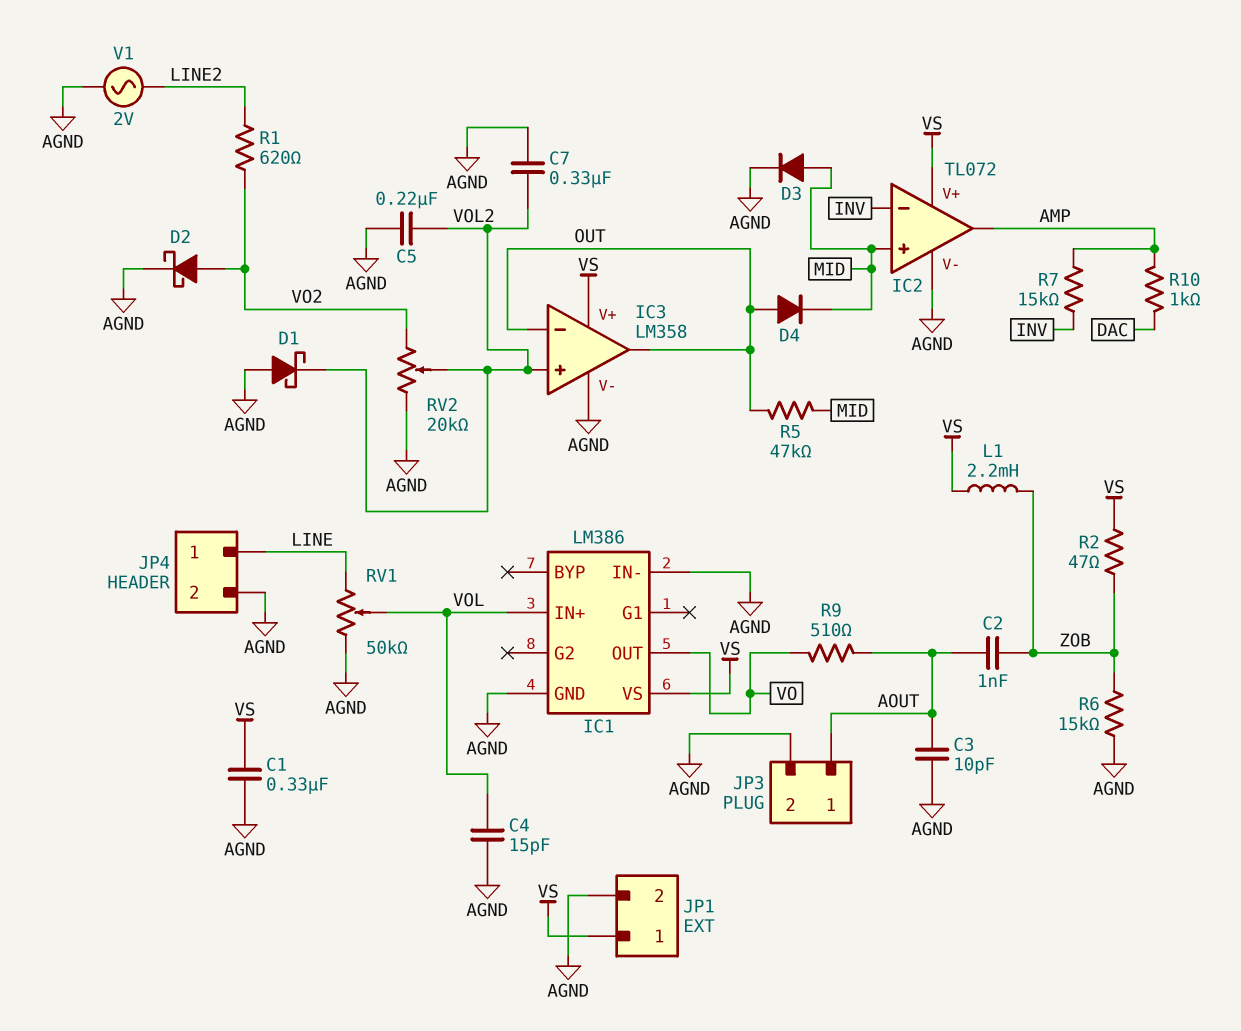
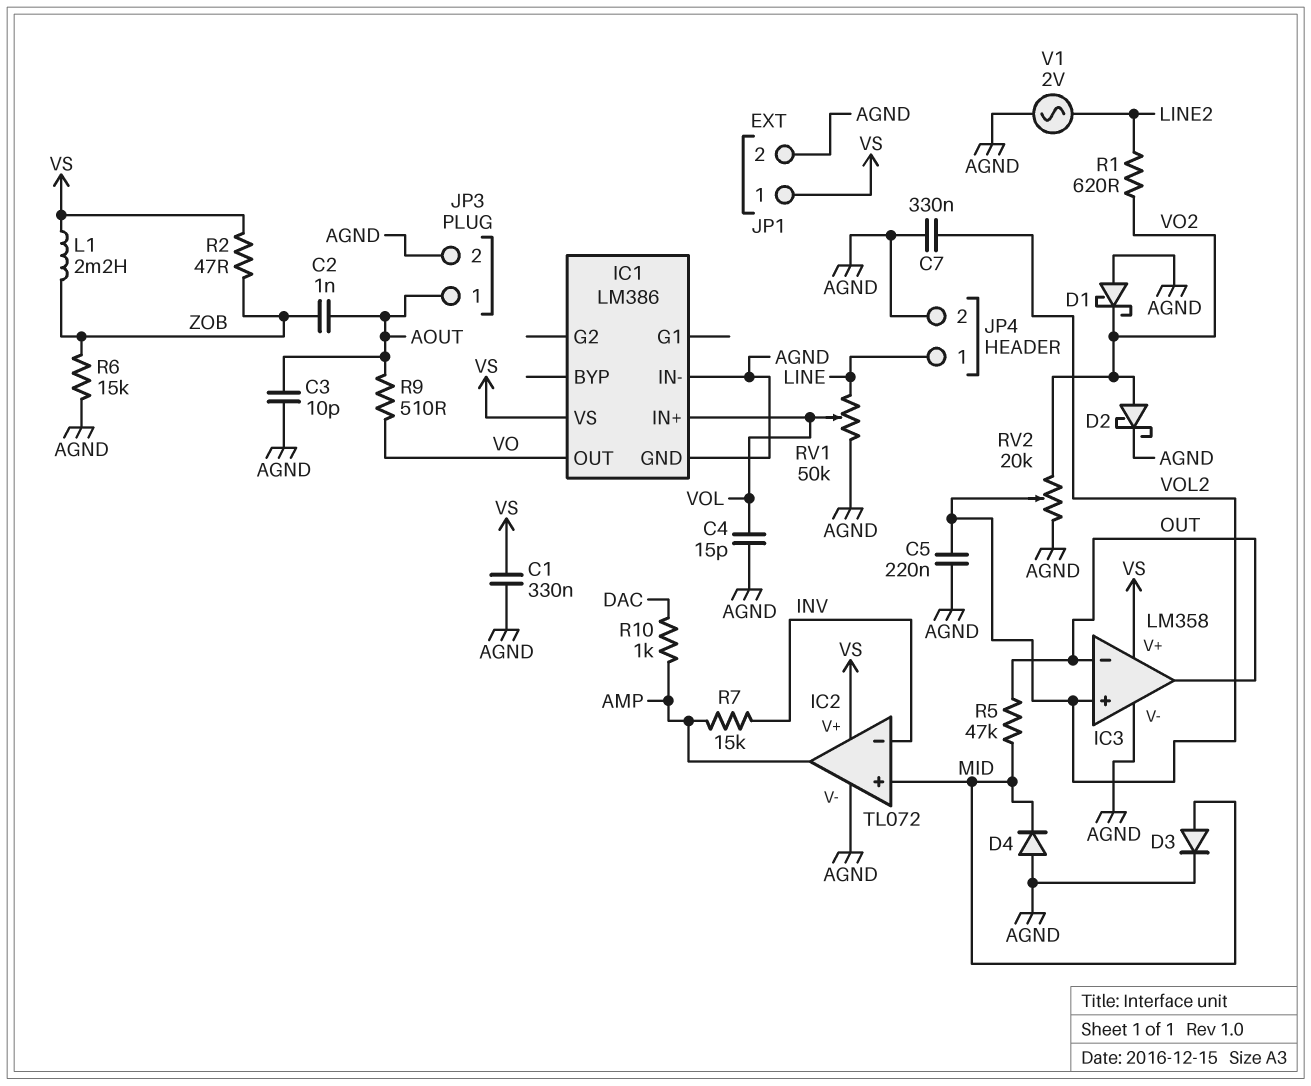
D1: schottky (A AGND, K VOL2) -> schottky (A AGND, K VO2)
D4: diode (A OUT, K MID) -> diode (A AGND, K MID)

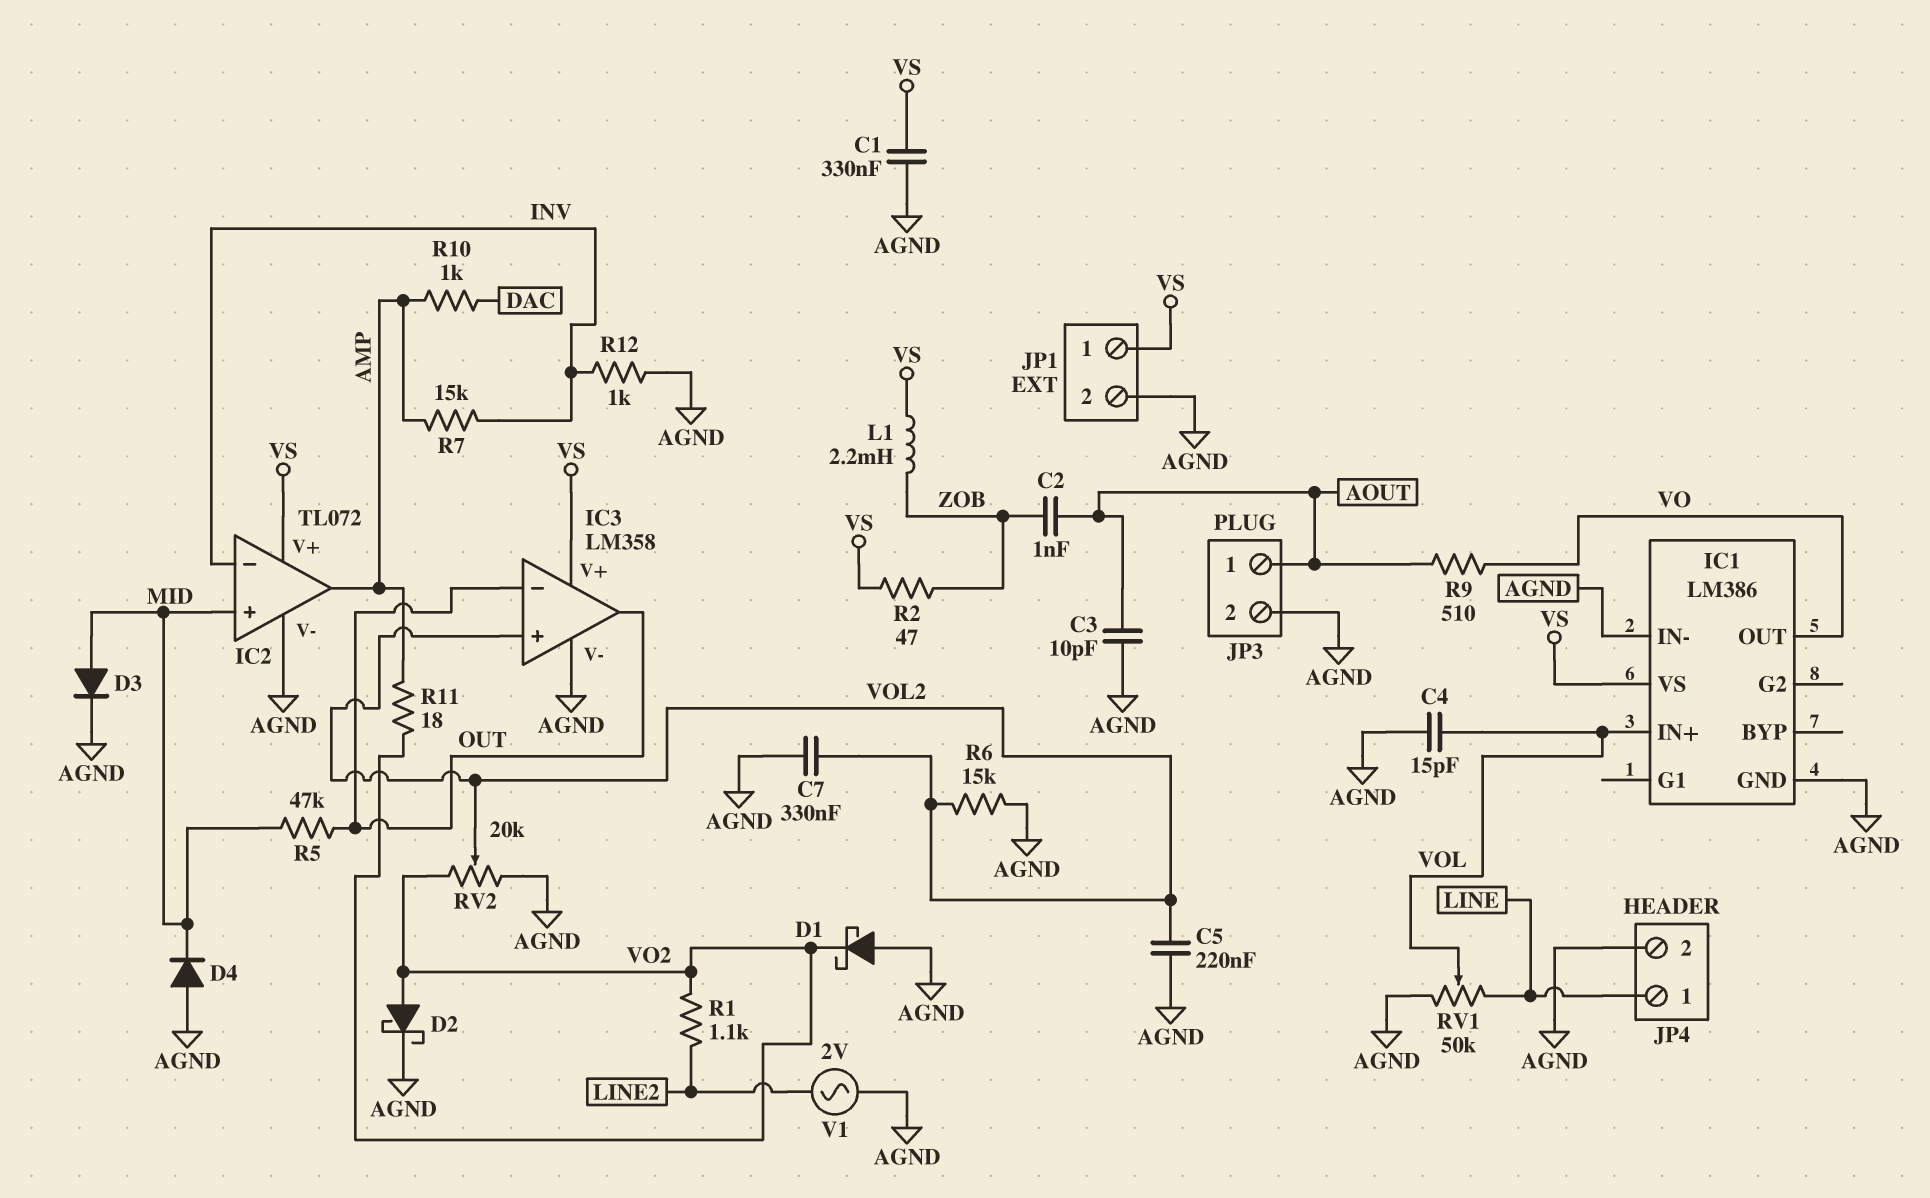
R1: 620 (LINE2, VO2) -> 1.1k (LINE2, VO2)
R6: 15k (AGND, ZOB) -> 15k (AGND, VOL2)
R11: none -> 18 (AMP, VO2)
R12: none -> 1k (AGND, INV)

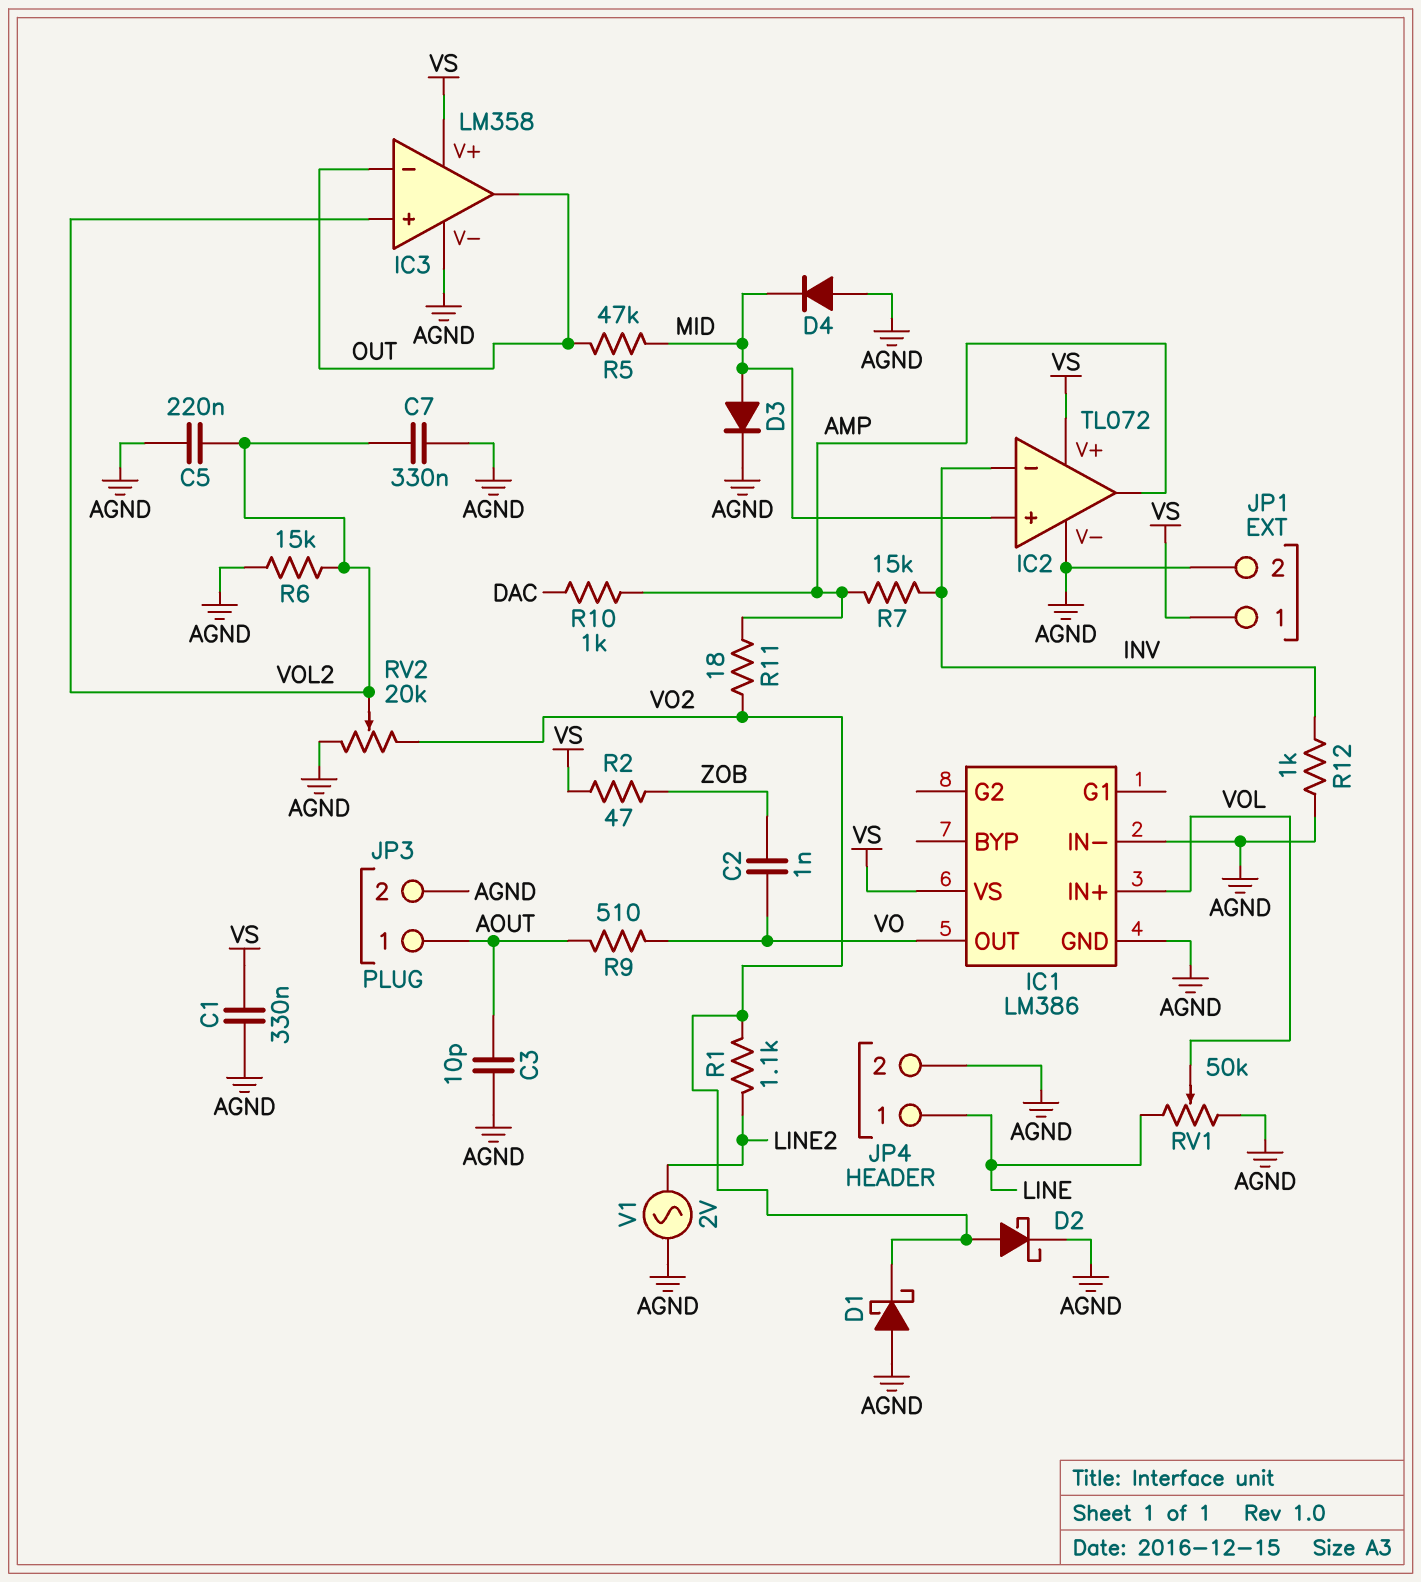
C2: 1nF (AOUT, ZOB) -> 1nF (VO, ZOB)
C4: 15pF (AGND, VOL) -> none
L1: 2.2mH (VS, ZOB) -> none

